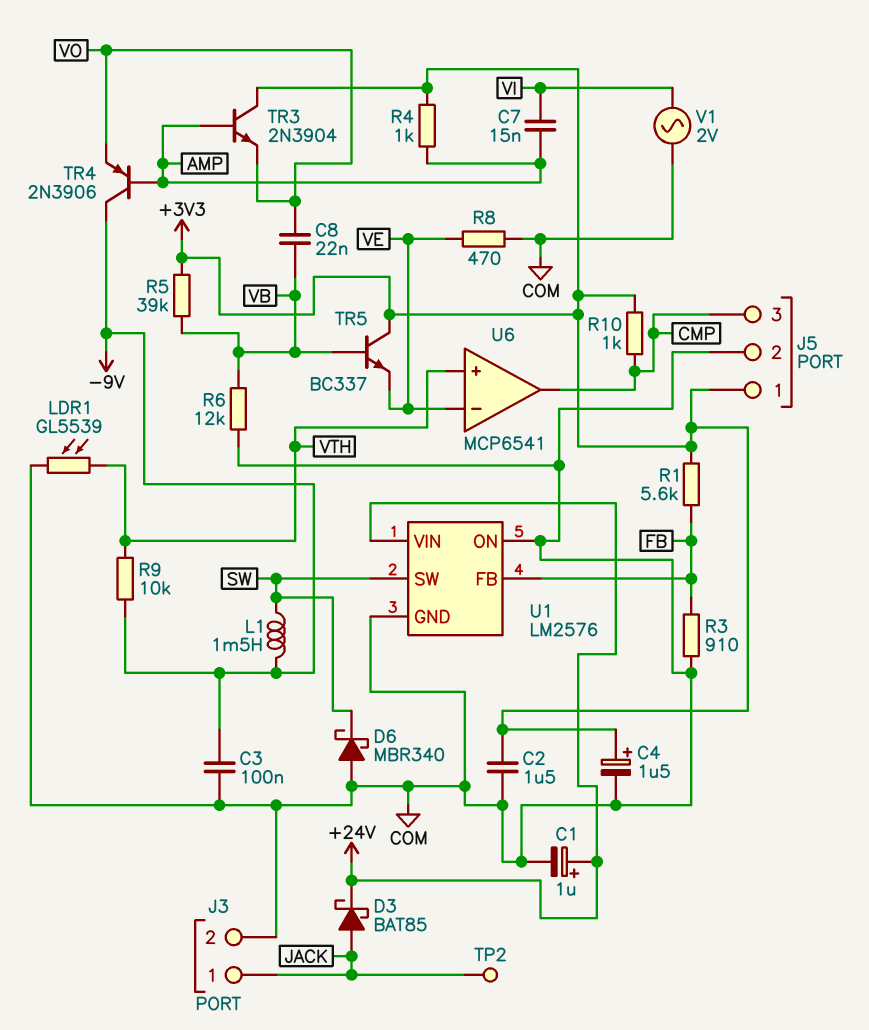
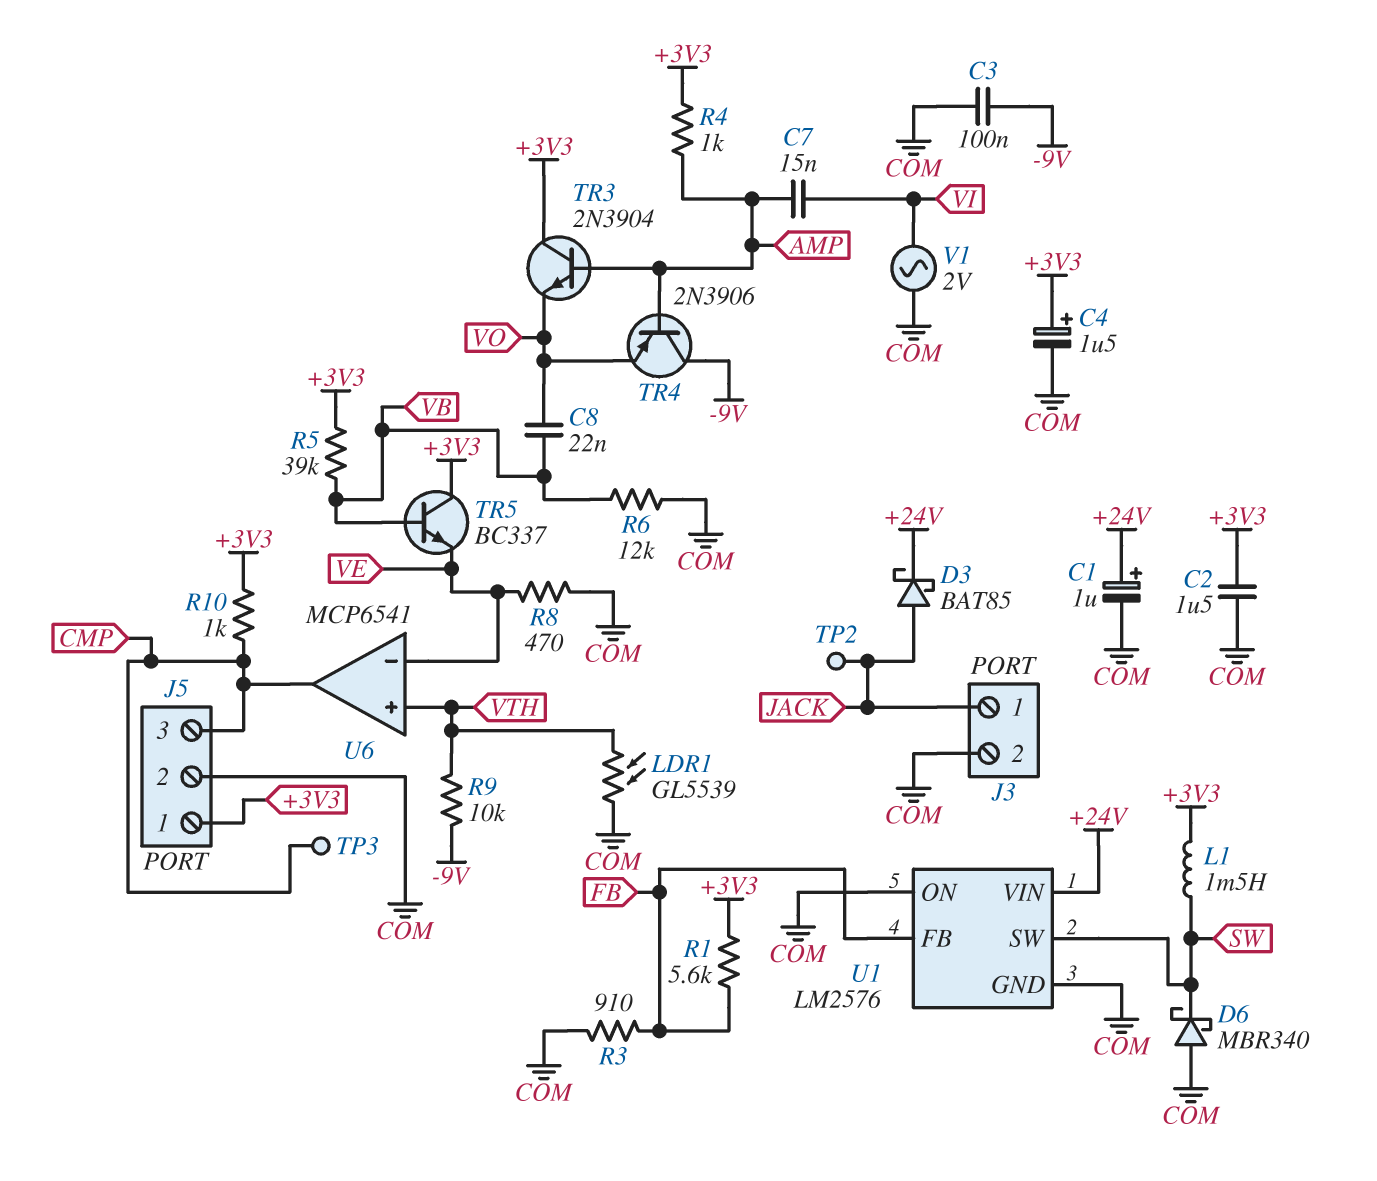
L1: 1.5mH (-9V, SW) -> 1.5mH (+3V3, SW)
TP3: none -> test point (CMP)

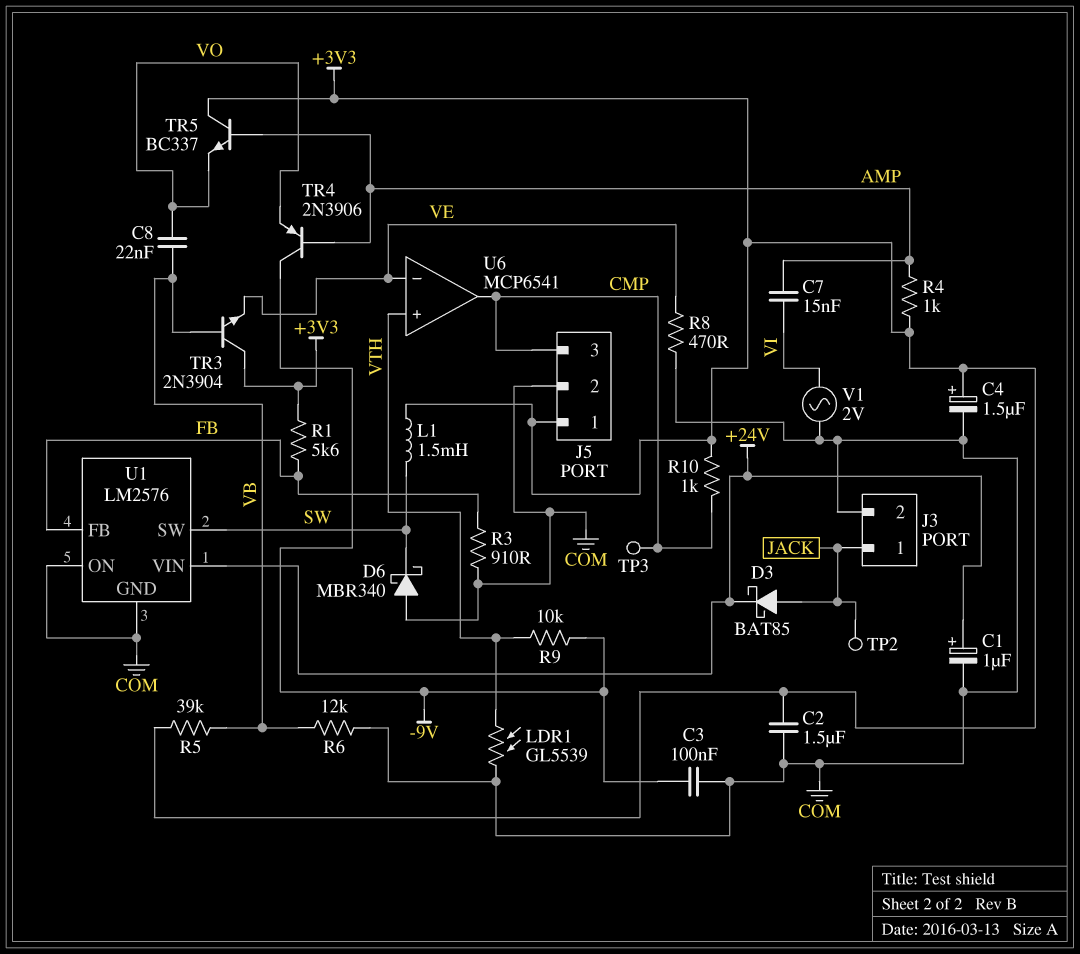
TR3: NPN 2N3904 (B AMP, C +3V3, E VO) -> NPN 2N3904 (B VB, C +3V3, E VE)
TR5: NPN BC337 (B VB, C +3V3, E VE) -> NPN BC337 (B AMP, C +3V3, E VO)

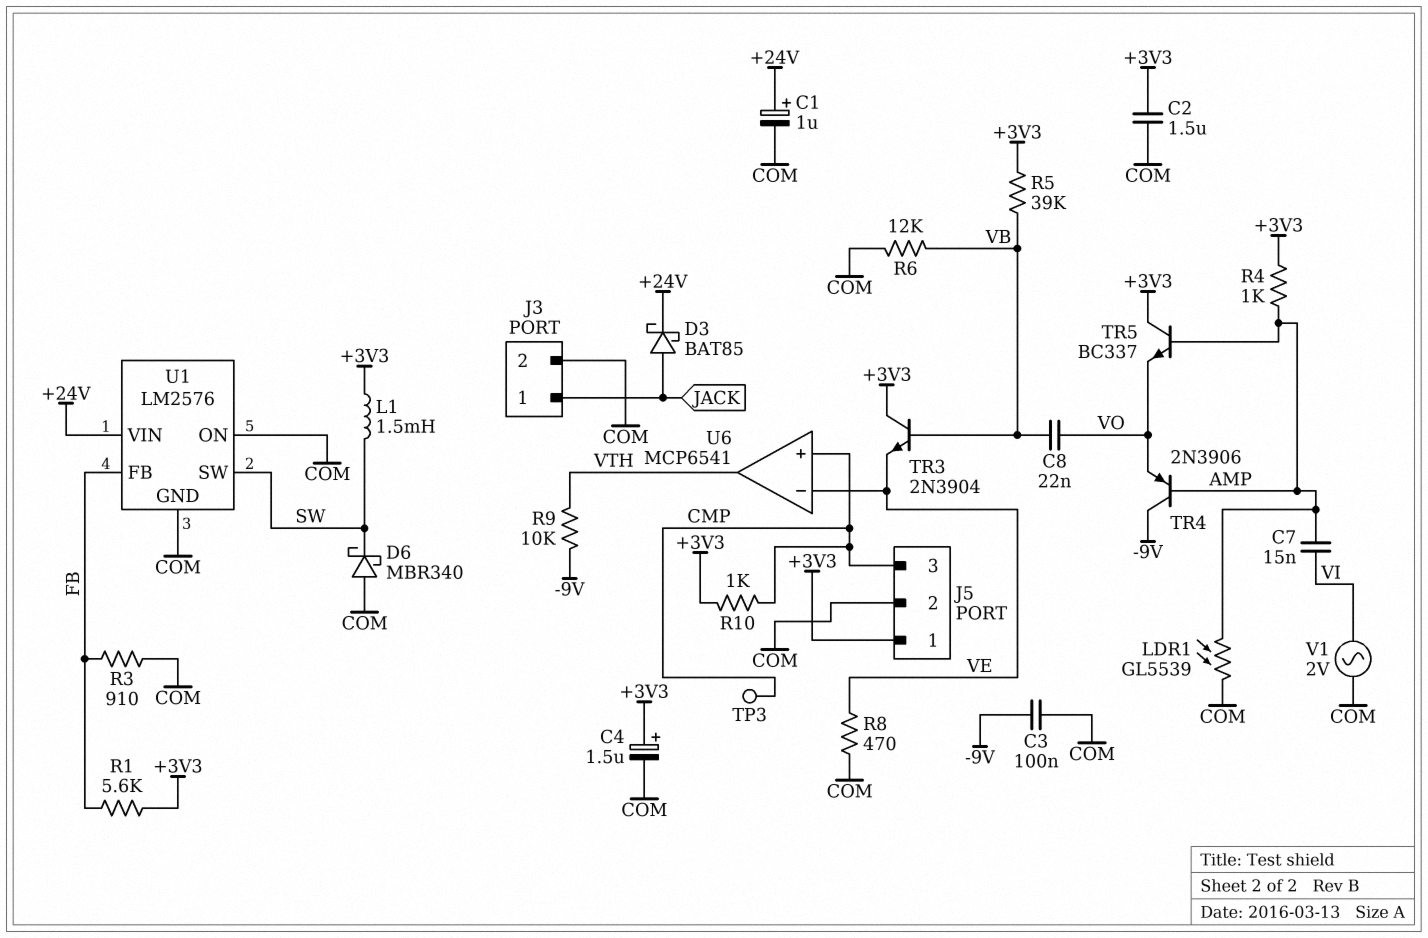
LDR1: GL5539 (COM, VTH) -> GL5539 (AMP, COM)
TP2: test point (JACK) -> none
U6 pin in+: VTH -> CMP
U6 pin out: CMP -> VTH

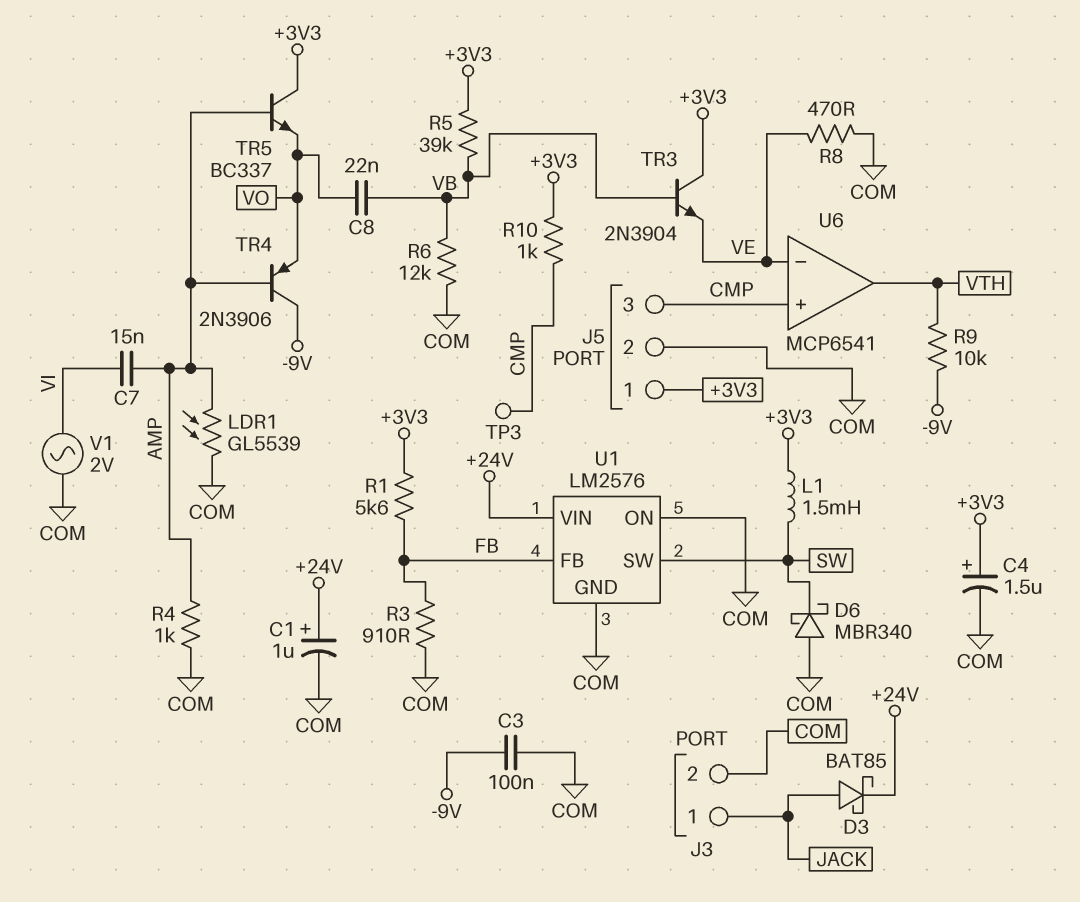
C2: 1.5uF (+3V3, COM) -> none
R4: 1k (+3V3, AMP) -> 1k (AMP, COM)

